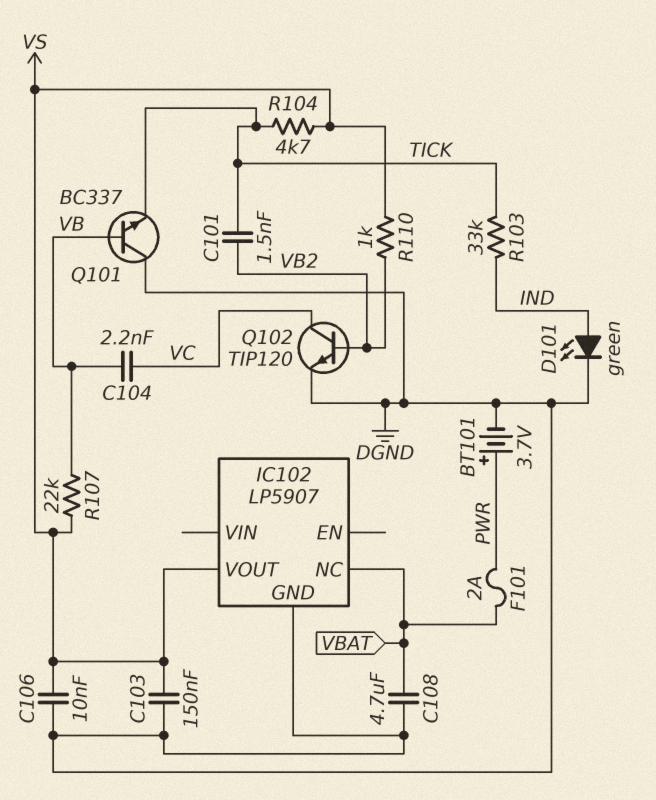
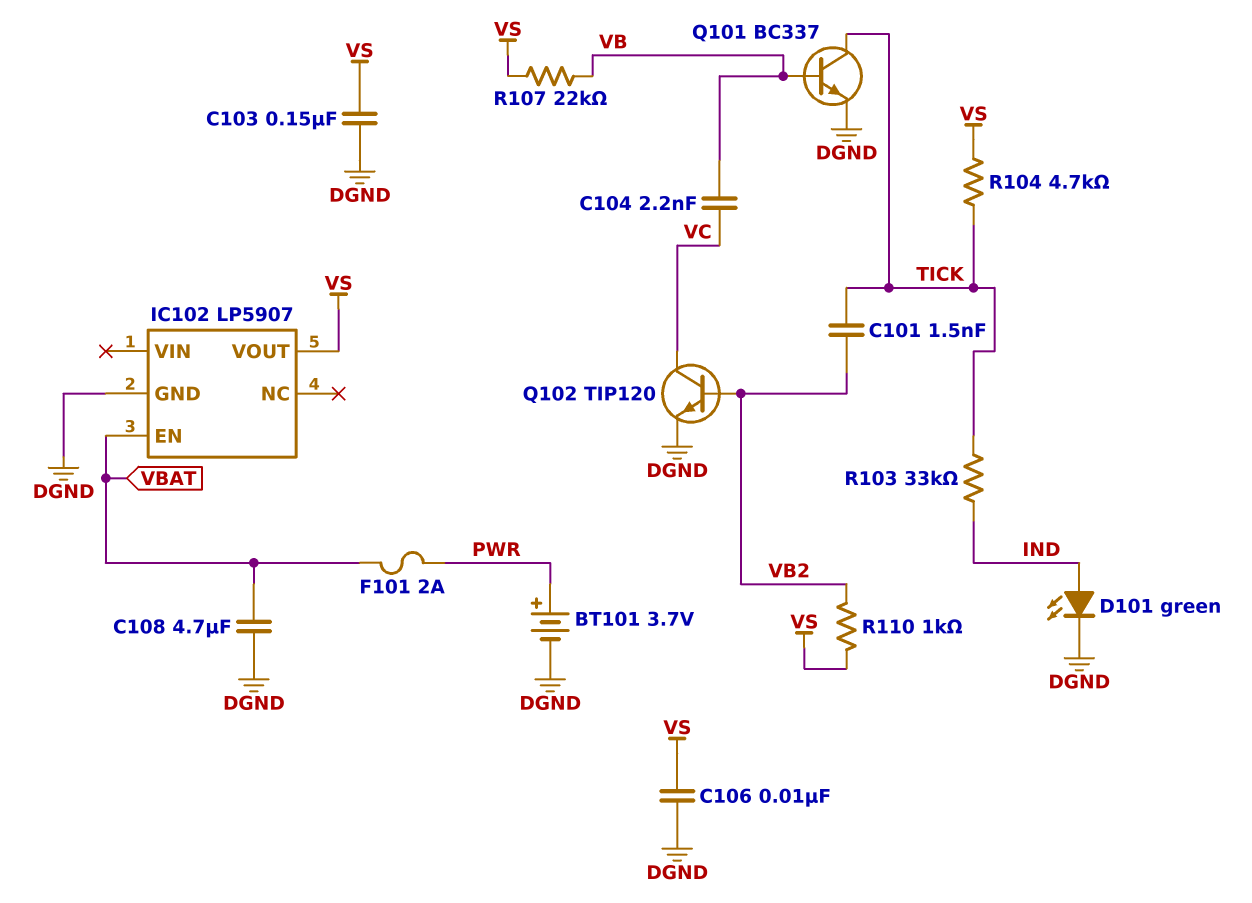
IC102 pin EN: none -> VBAT
IC102 pin NC: VBAT -> none
Q101: NPN BC337 (B VB, C DGND, E TICK) -> NPN BC337 (B VB, C TICK, E DGND)

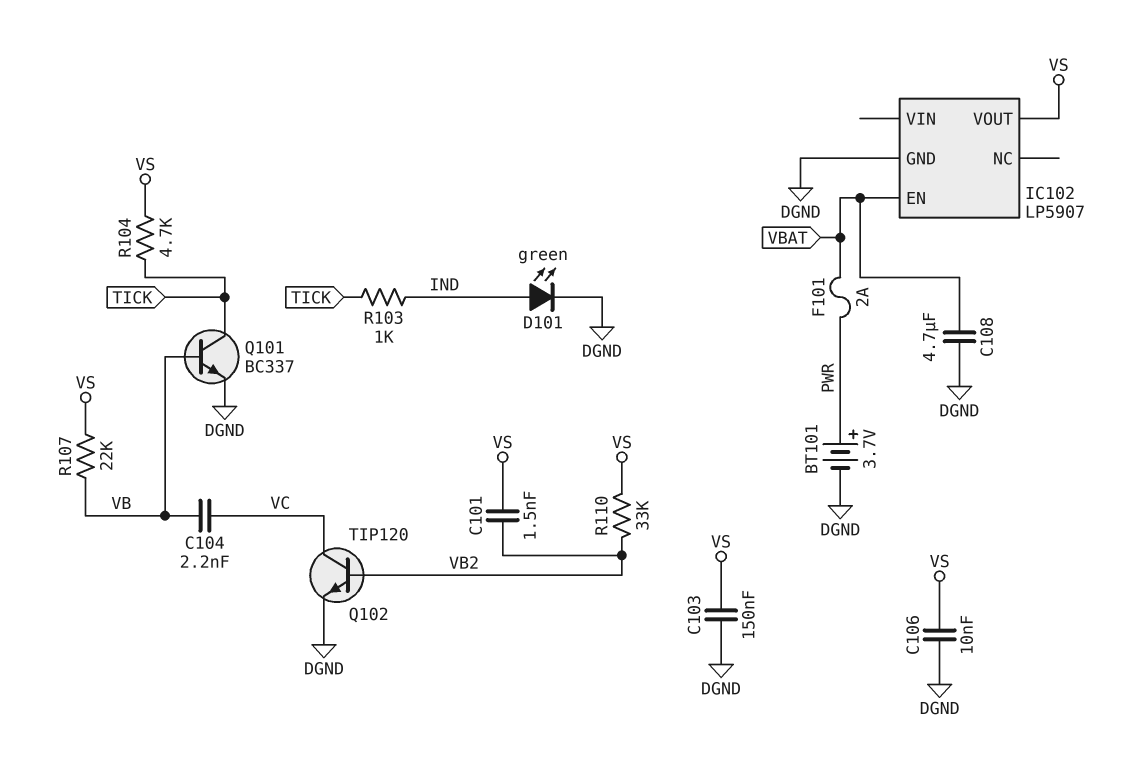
C101: 1.5nF (TICK, VB2) -> 1.5nF (VB2, VS)
R103: 33k (IND, TICK) -> 1k (IND, TICK)
R110: 1k (VB2, VS) -> 33k (VB2, VS)

